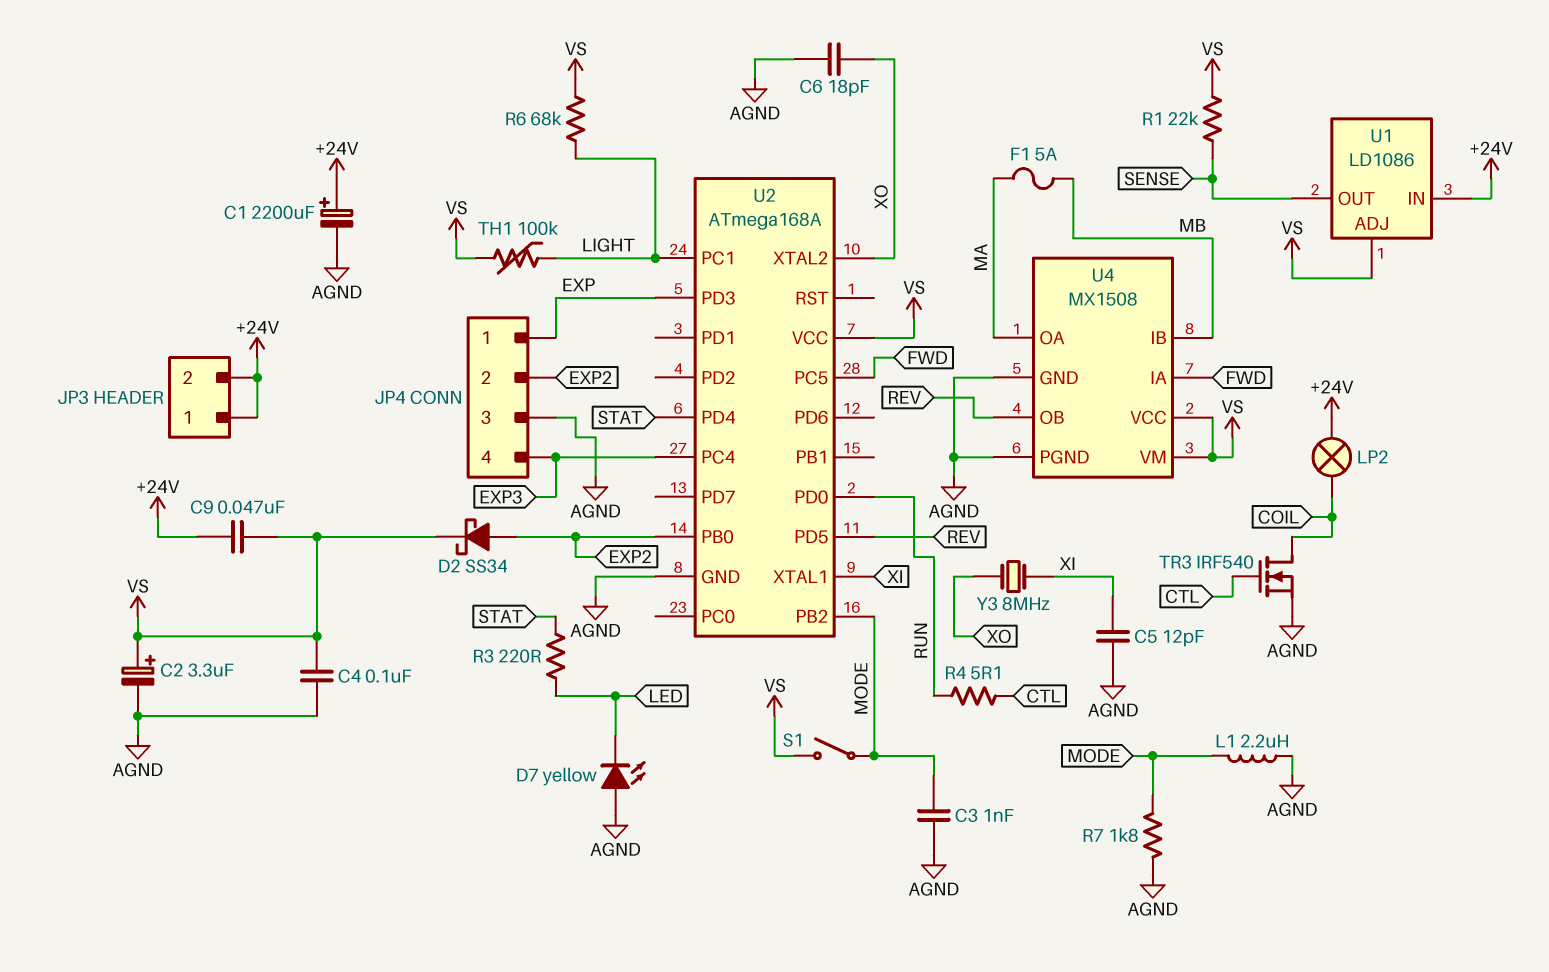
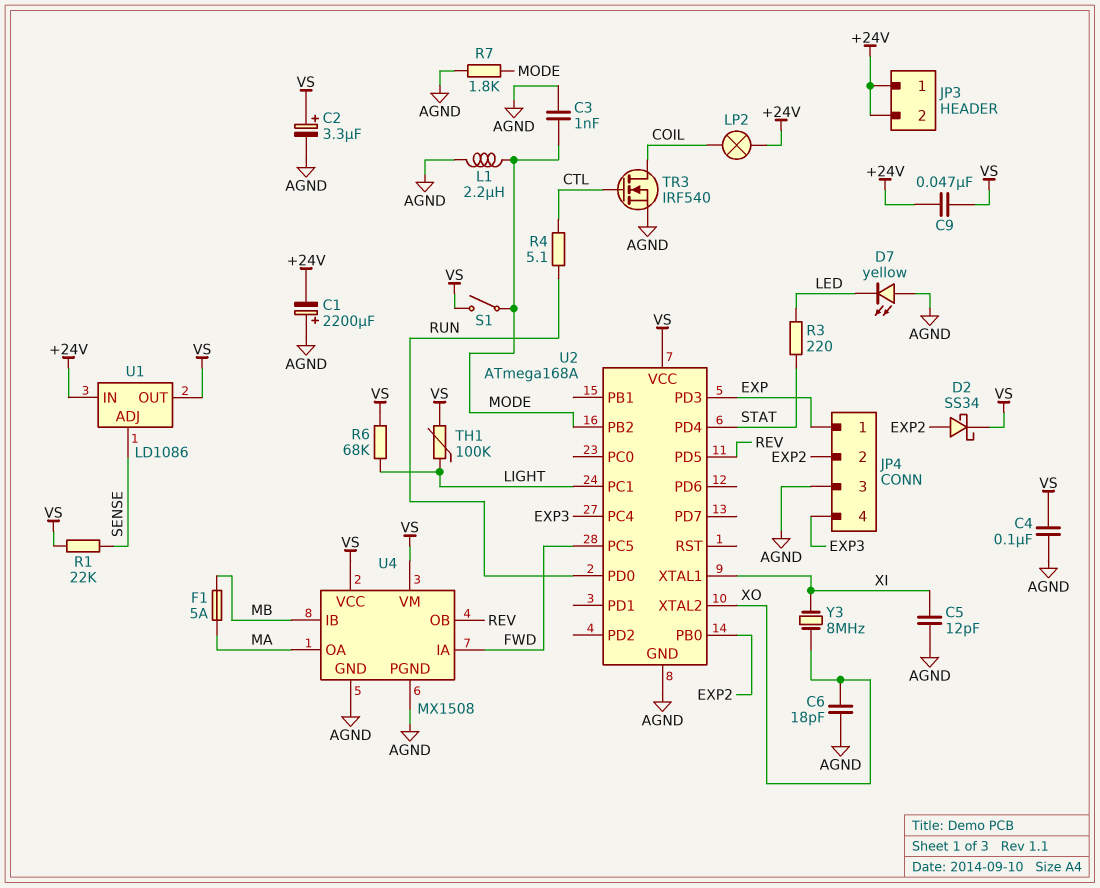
C1: 2200uF (plus +24V, minus AGND) -> 2200uF (plus AGND, minus +24V)
U1 pin ADJ: VS -> SENSE
U1 pin OUT: SENSE -> VS

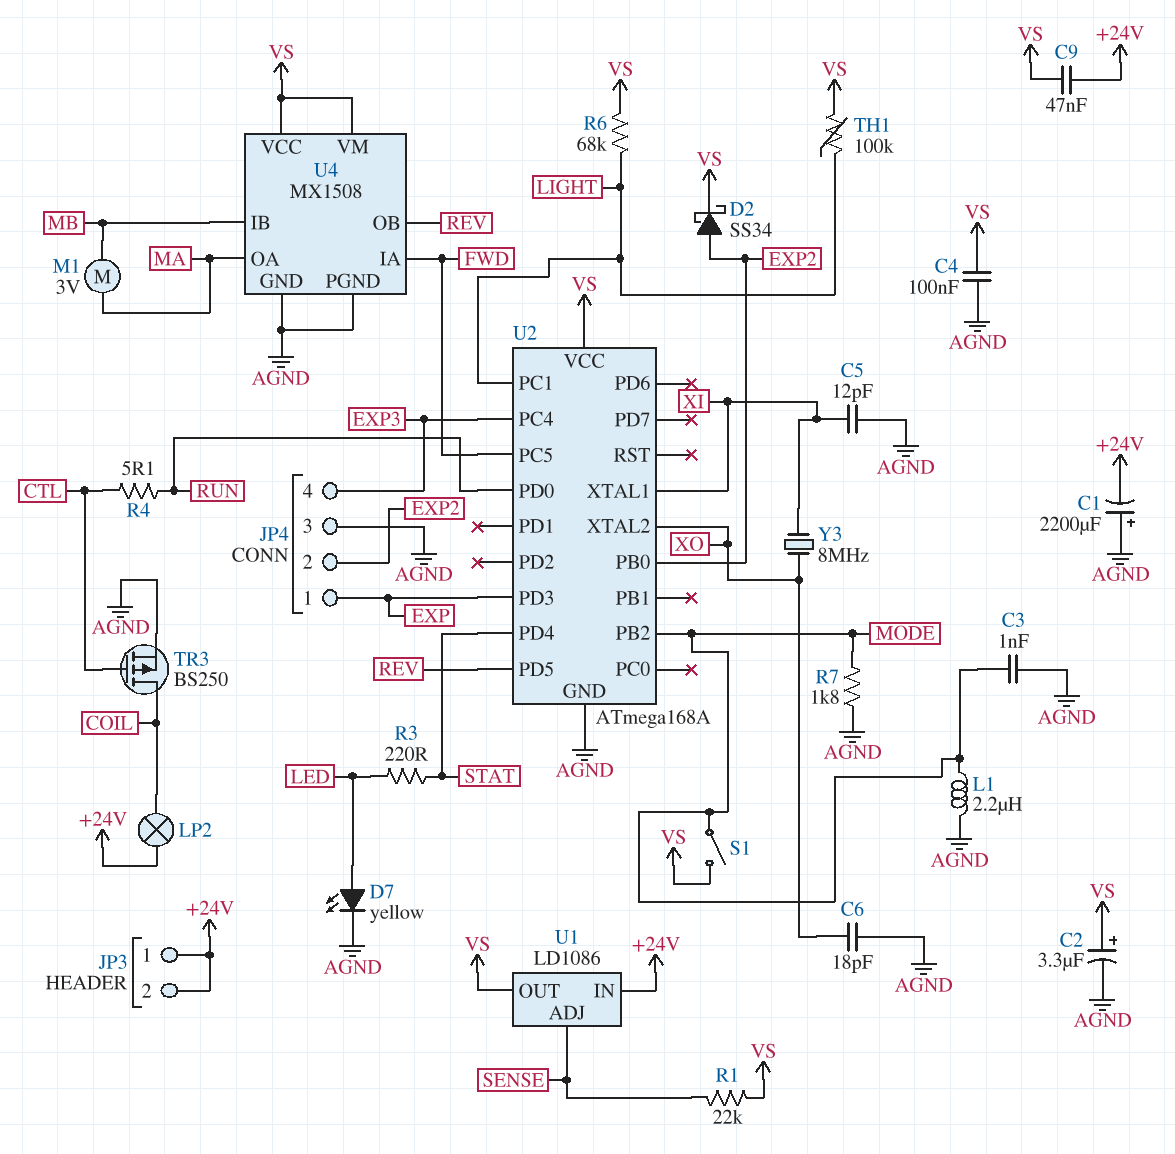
D7: LED yellow (A AGND, K LED) -> LED yellow (A LED, K AGND)
F1: 5A (MA, MB) -> none
M1: none -> motor 3V (MA, MB)
TR3: NMOS IRF540 (G CTL, D COIL, S AGND) -> PMOS BS250 (G CTL, D COIL, S AGND)

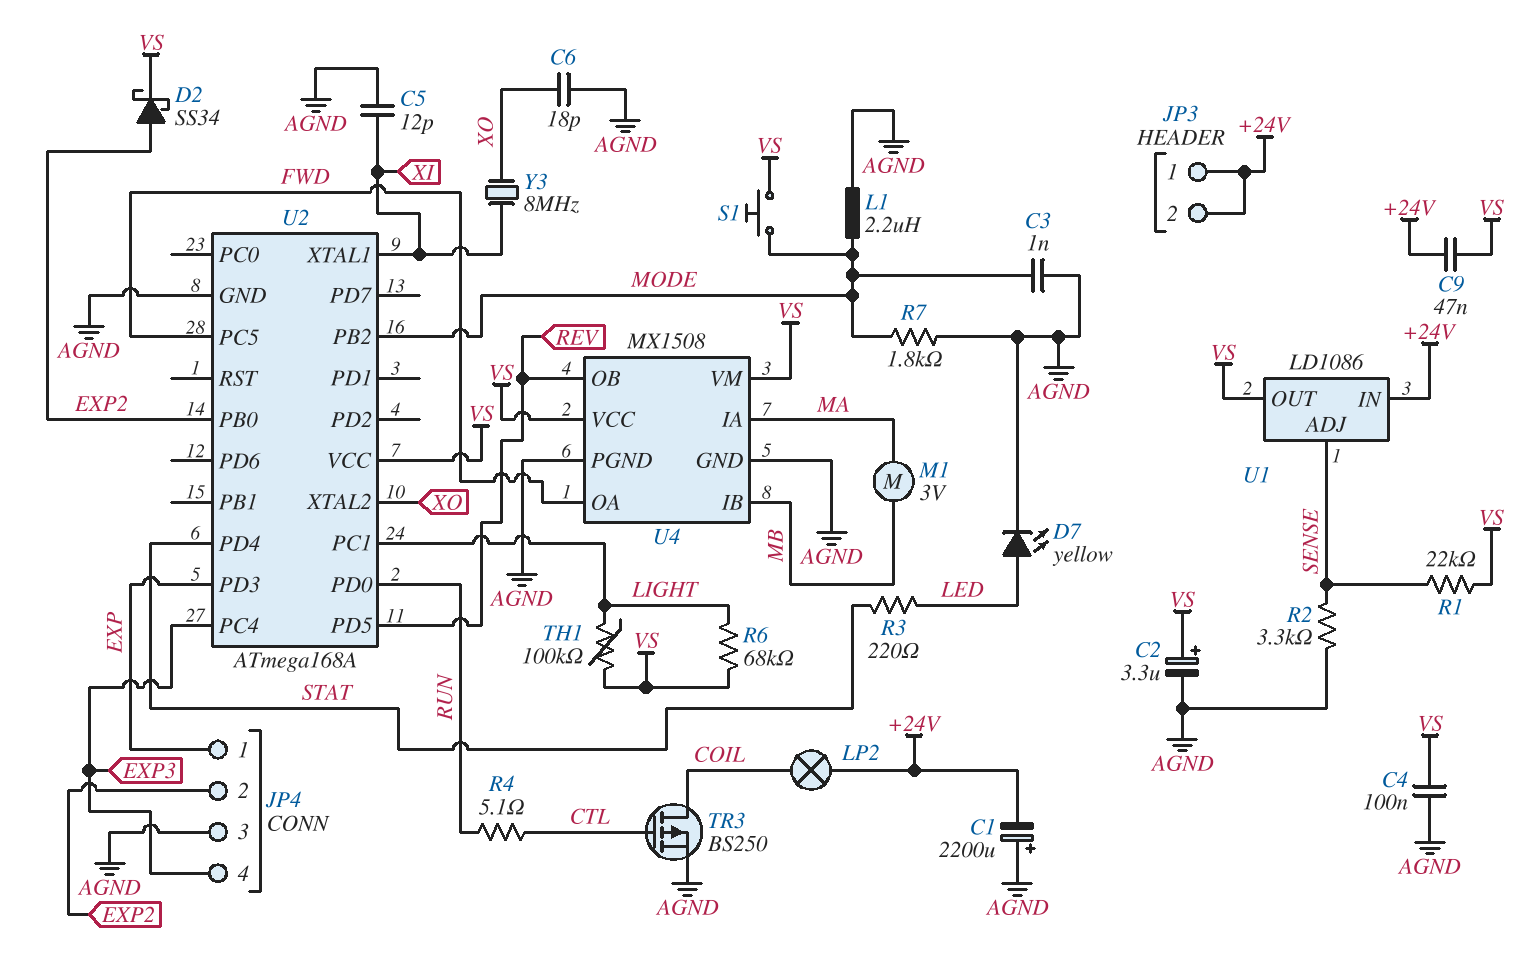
R2: none -> 3.3k (AGND, SENSE)
S1: switch (MODE, VS) -> button (MODE, VS)
U4 pin IA: FWD -> MA
U4 pin OA: MA -> FWD

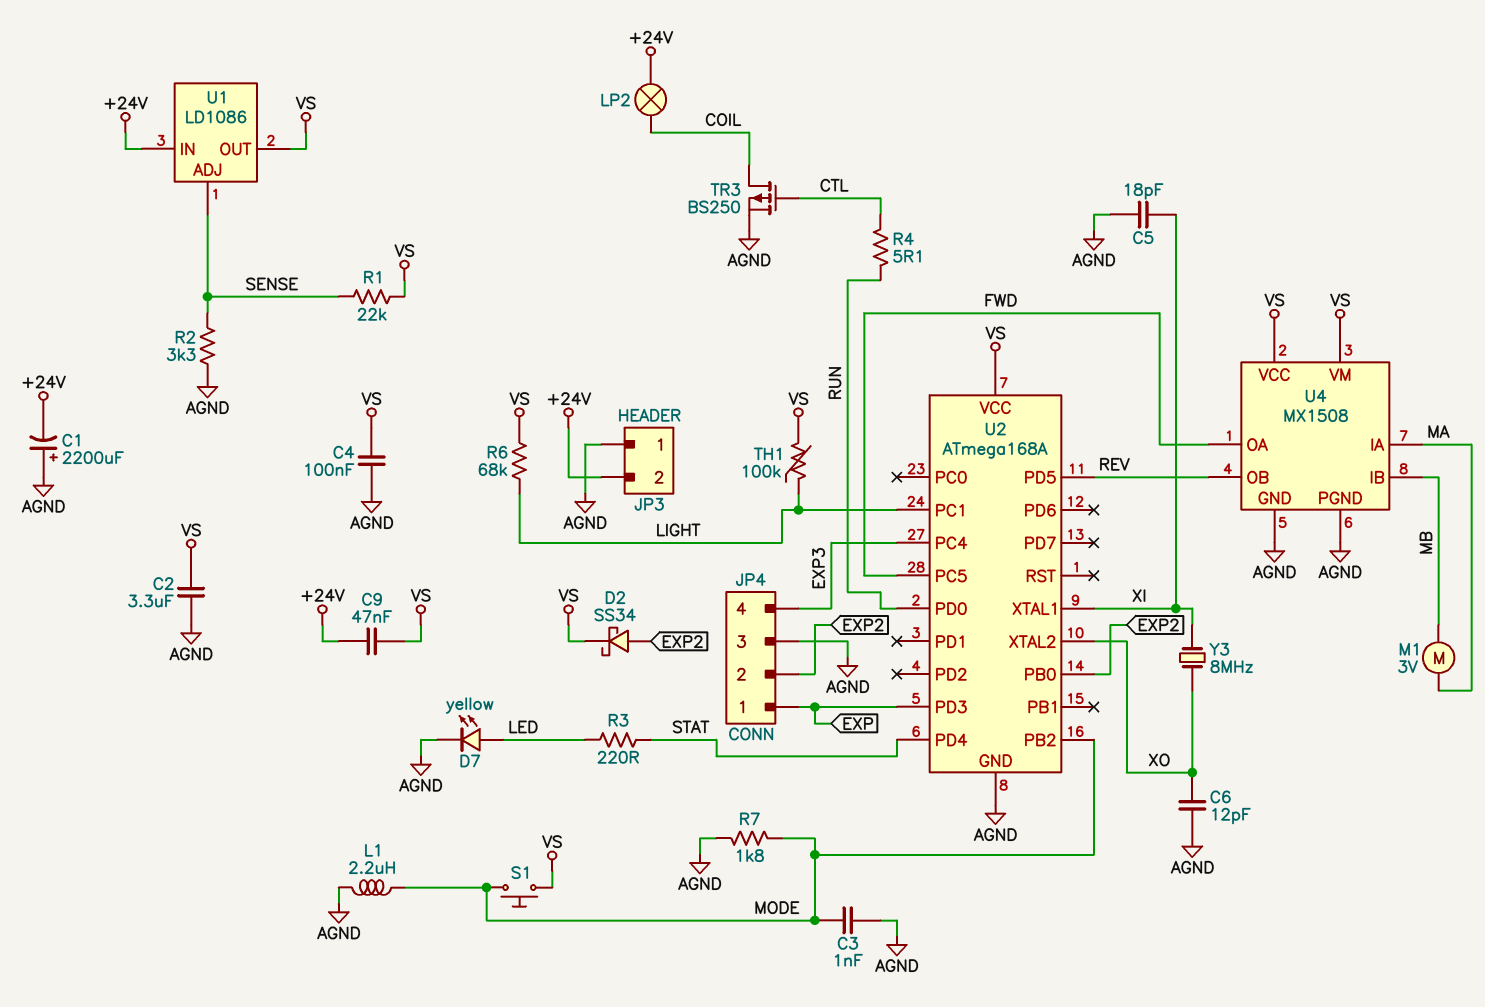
C2: 3.3uF (plus VS, minus AGND) -> 3.3uF (AGND, VS)
C5: 12pF (AGND, XI) -> 18pF (AGND, XI)
C6: 18pF (AGND, XO) -> 12pF (AGND, XO)
JP3 pin 1: +24V -> AGND

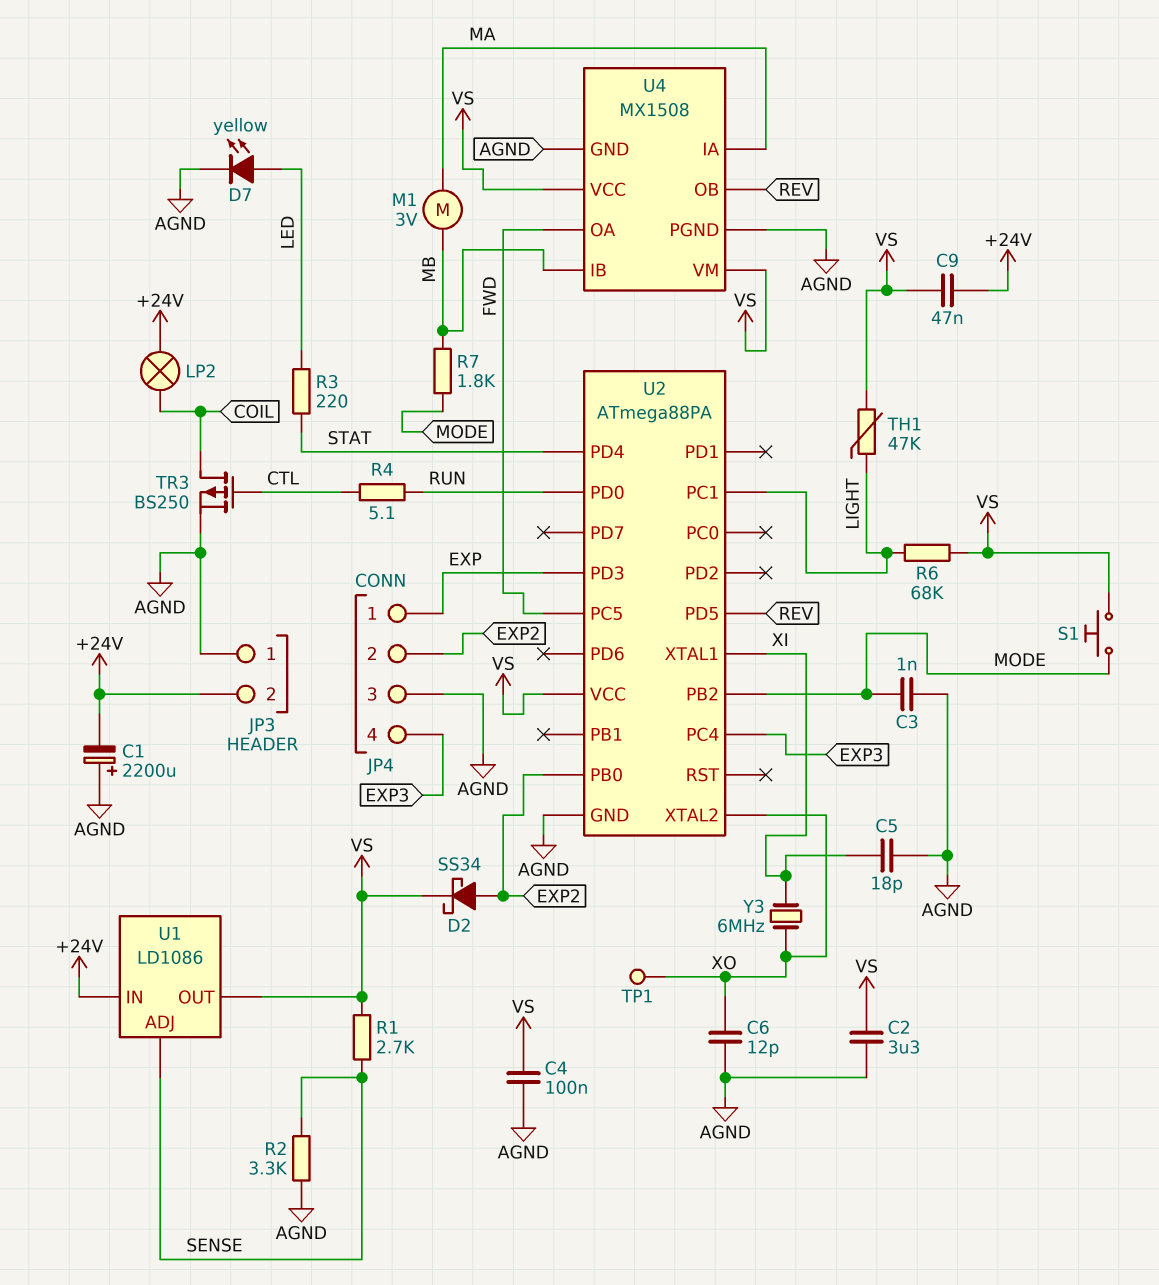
L1: 2.2uH (AGND, MODE) -> none
R1: 22k (SENSE, VS) -> 2.7k (SENSE, VS)
R7: 1.8k (AGND, MODE) -> 1.8k (MB, MODE)
TH1: 100k (LIGHT, VS) -> 47k (LIGHT, VS)
TP1: none -> test point (XO)
U2: ATmega168A -> ATmega88PA
Y3: 8MHz (XI, XO) -> 6MHz (XI, XO)

